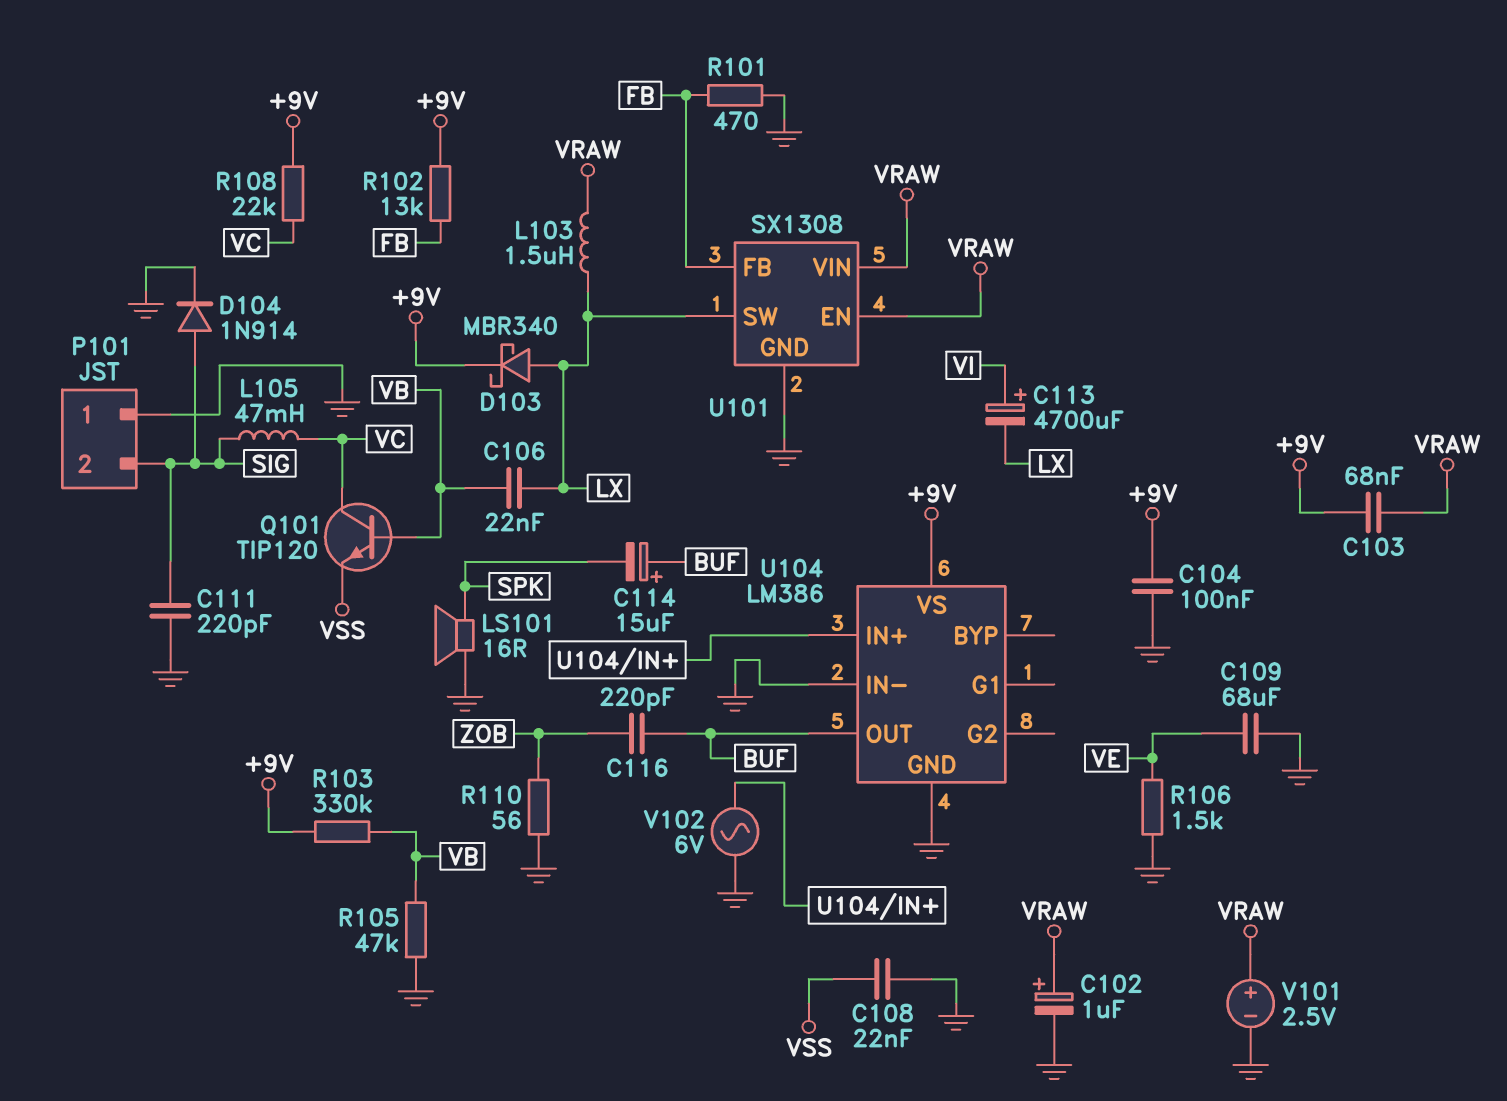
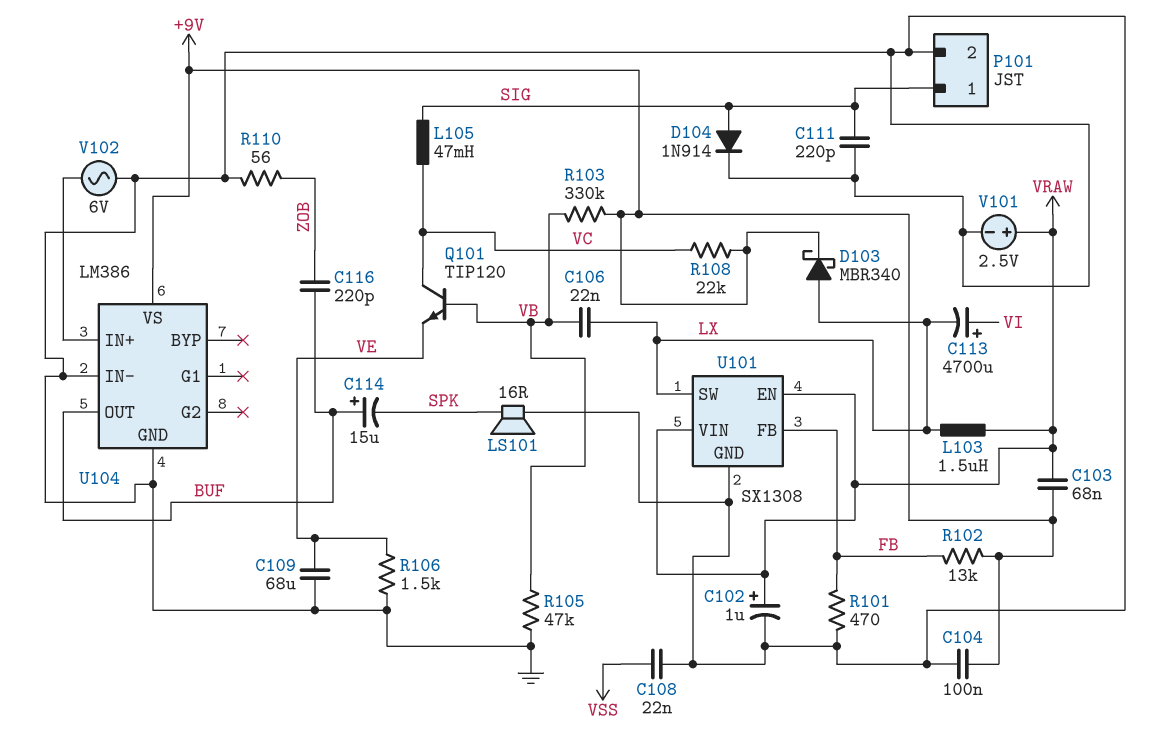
P101 pin 1: GND -> SIG
P101 pin 2: SIG -> GND
Q101: NPN TIP120 (B VB, C VC, E VSS) -> NPN TIP120 (B VB, C VC, E VE)

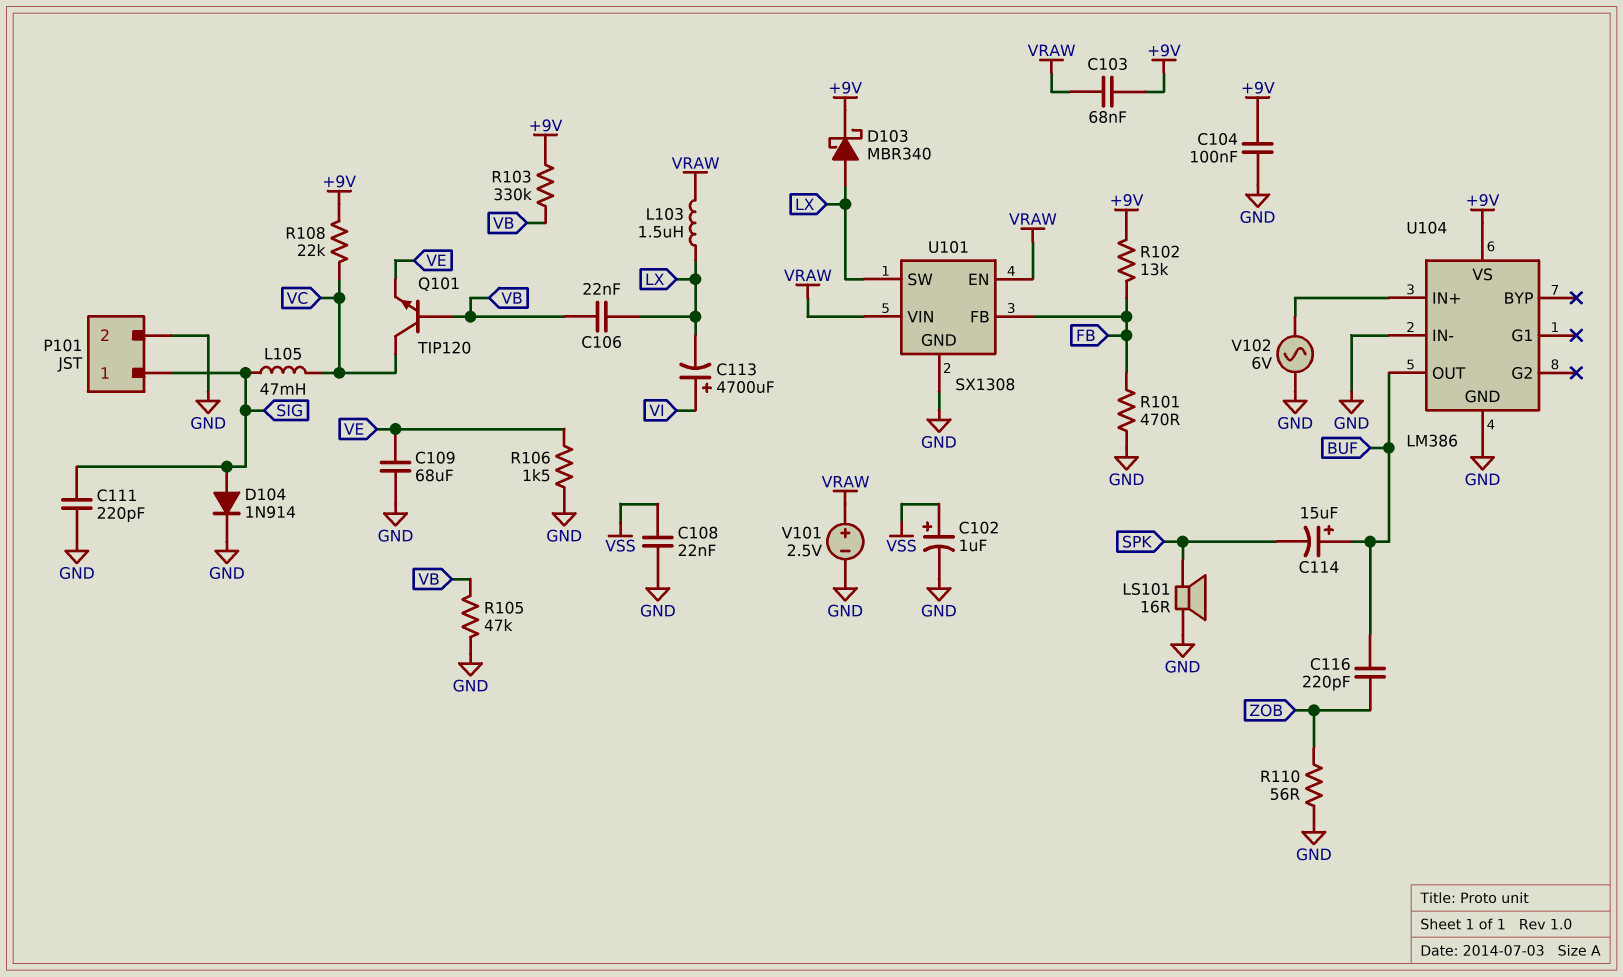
C102: 1uF (plus VRAW, minus GND) -> 1uF (plus VSS, minus GND)

